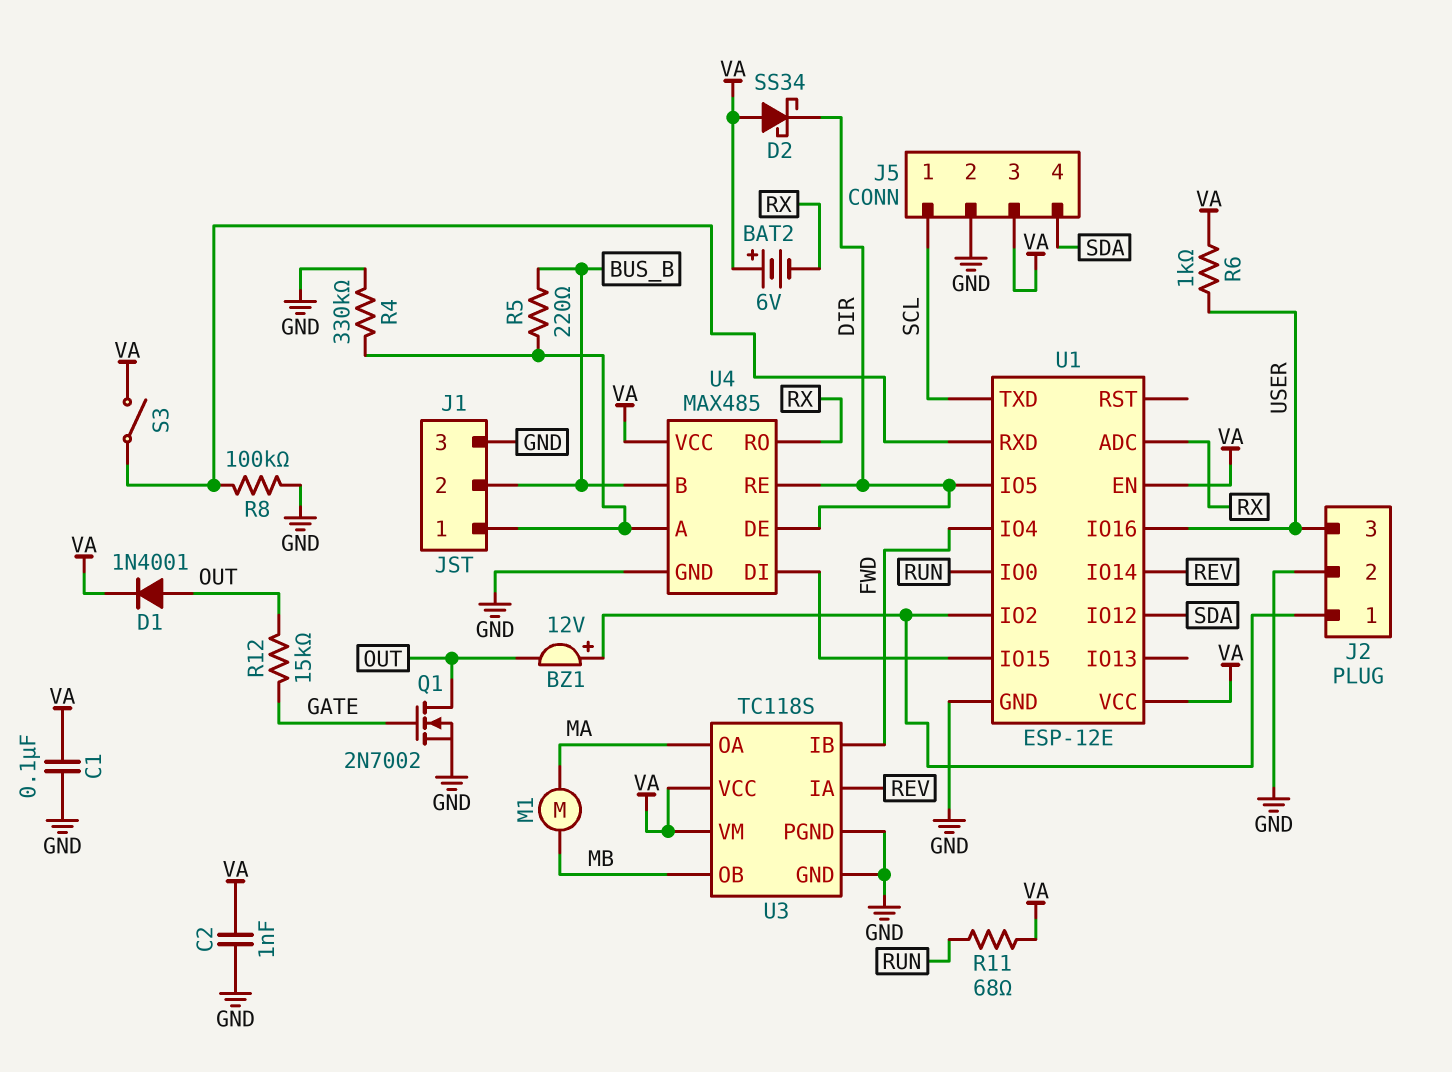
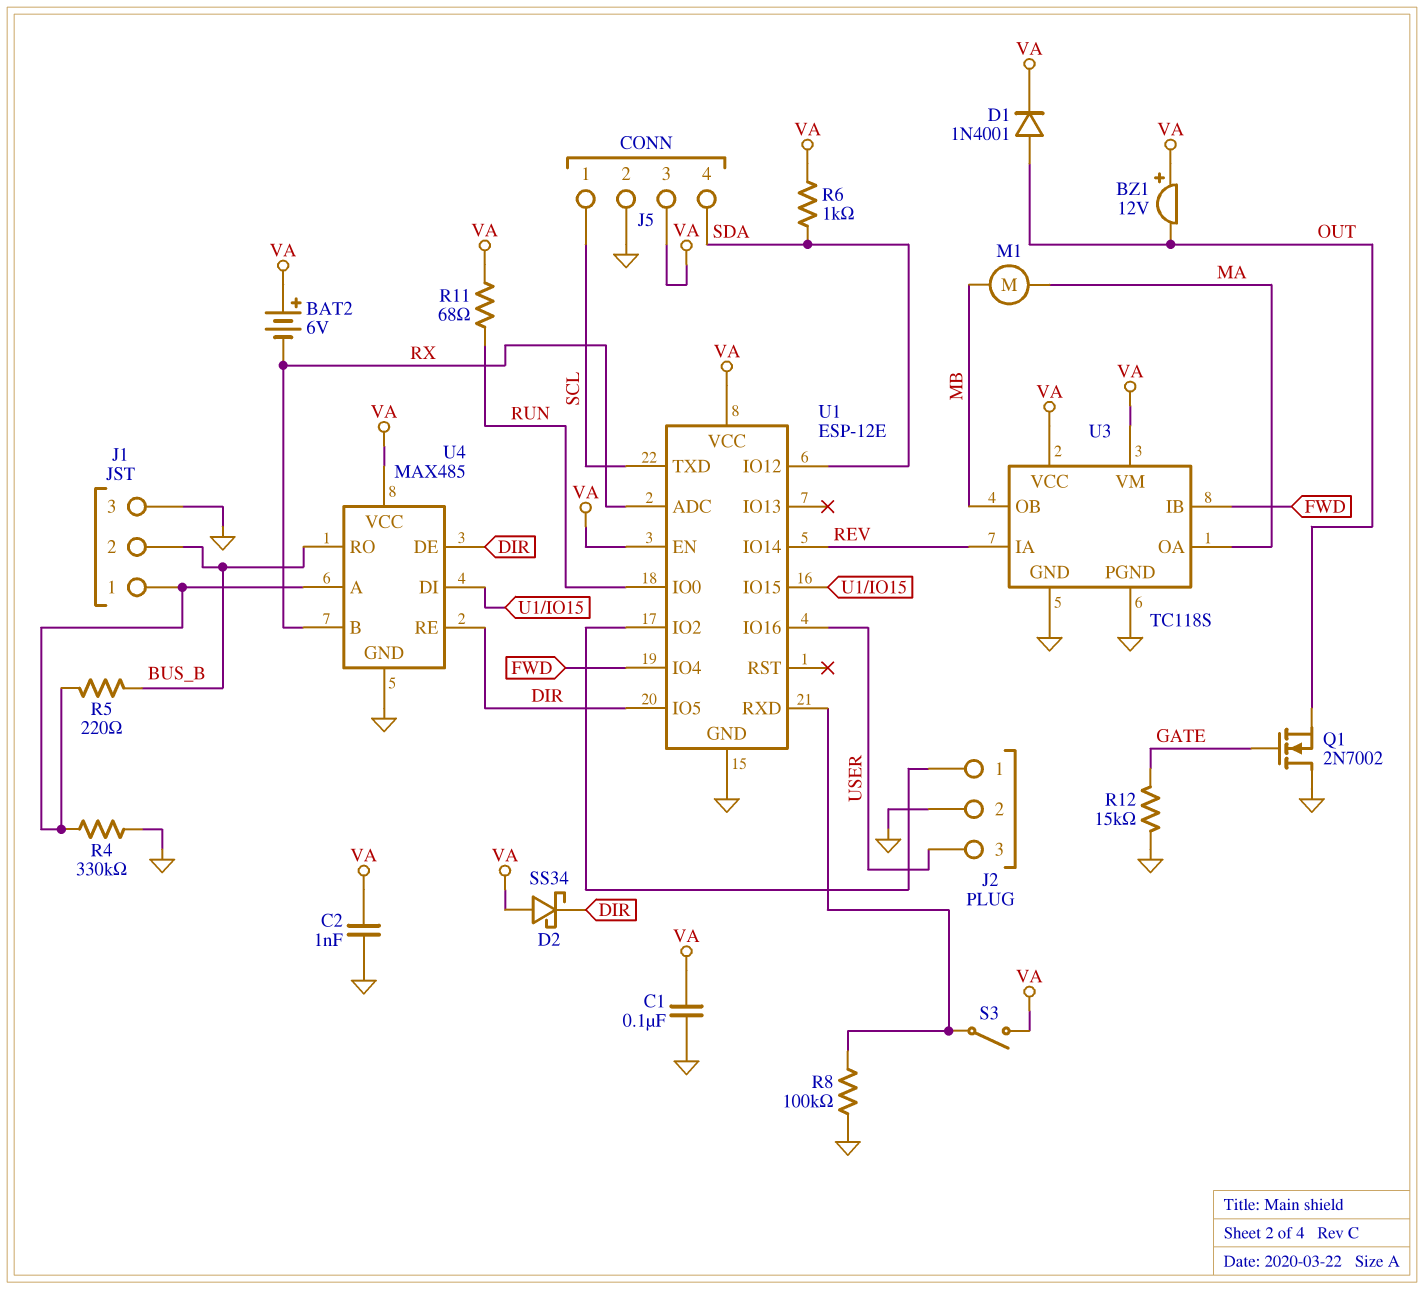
BZ1: buzzer 12V (plus J2/1, minus OUT) -> buzzer 12V (plus VA, minus OUT)
Q1: NMOS 2N7002 (G GATE, D OUT, S GND) -> NMOS 2N7002 (G GATE, D GND, S OUT)
R6: 1k (USER, VA) -> 1k (SDA, VA)
R12: 15k (GATE, OUT) -> 15k (GATE, GND)
U4 pin B: BUS_B -> RX
U4 pin RO: RX -> BUS_B

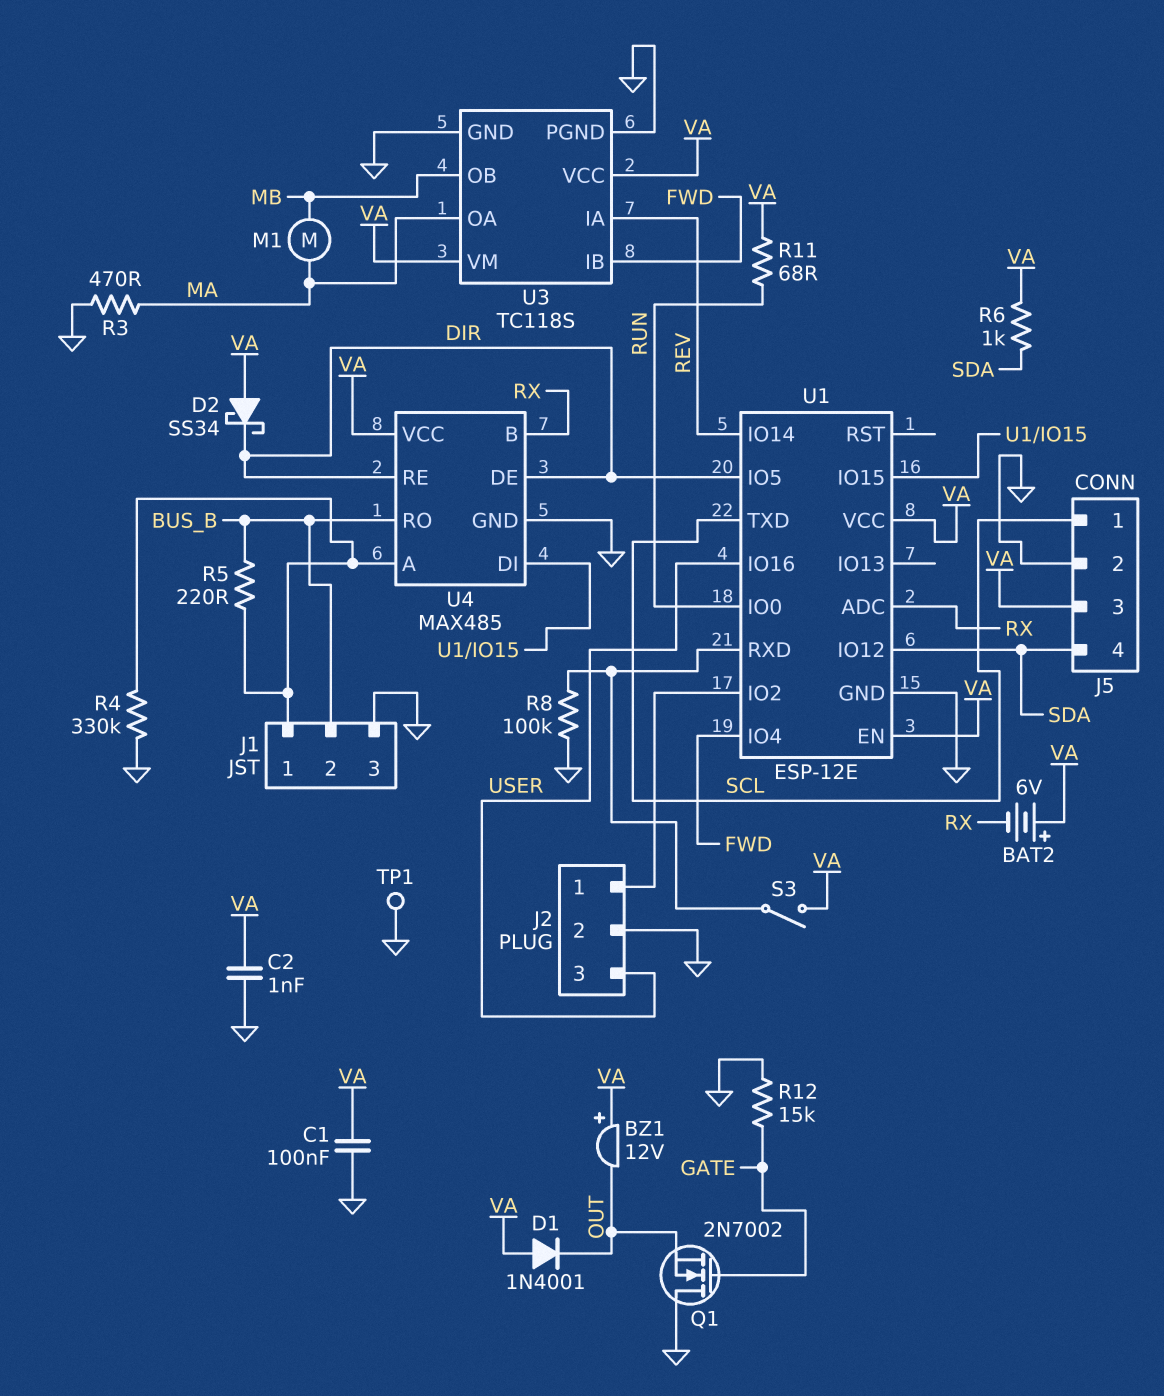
D1: diode 1N4001 (A OUT, K VA) -> diode 1N4001 (A VA, K OUT)
R3: none -> 470 (GND, MA)
TP1: none -> test point (GND)

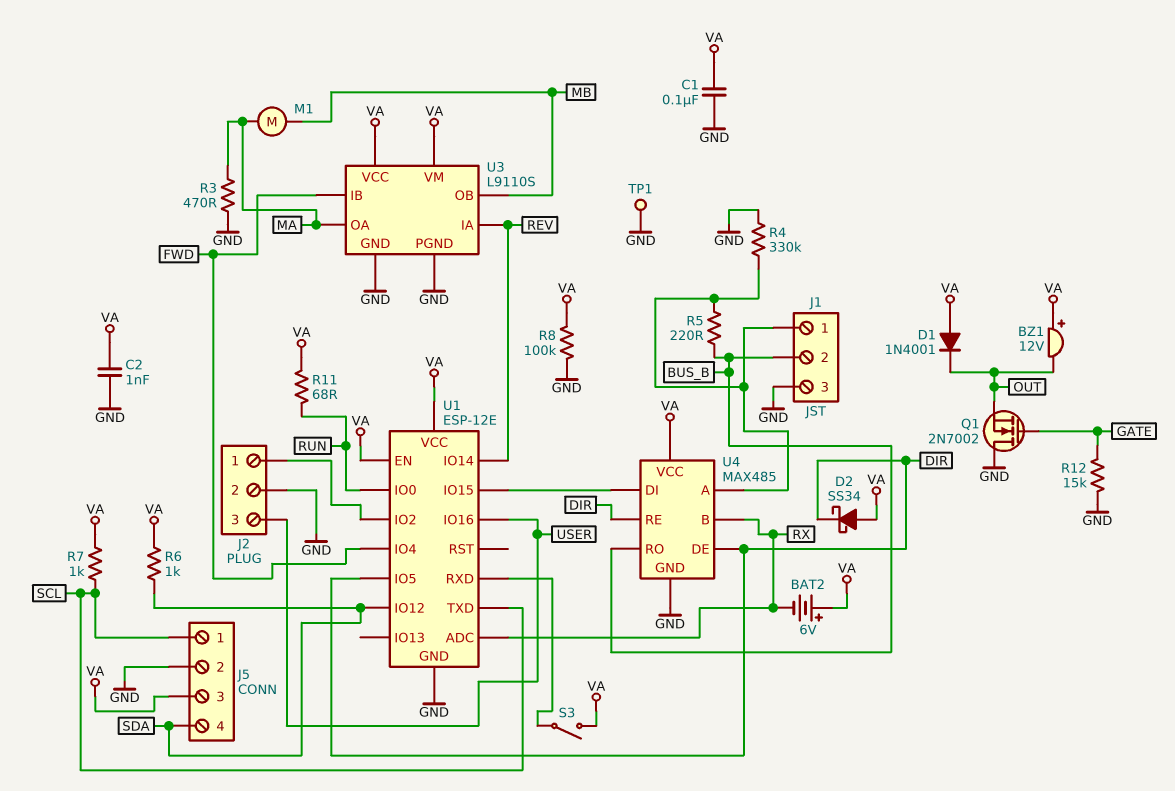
R7: none -> 1k (SCL, VA)
R8: 100k (GND, U1/RXD) -> 100k (GND, VA)
U3: TC118S -> L9110S

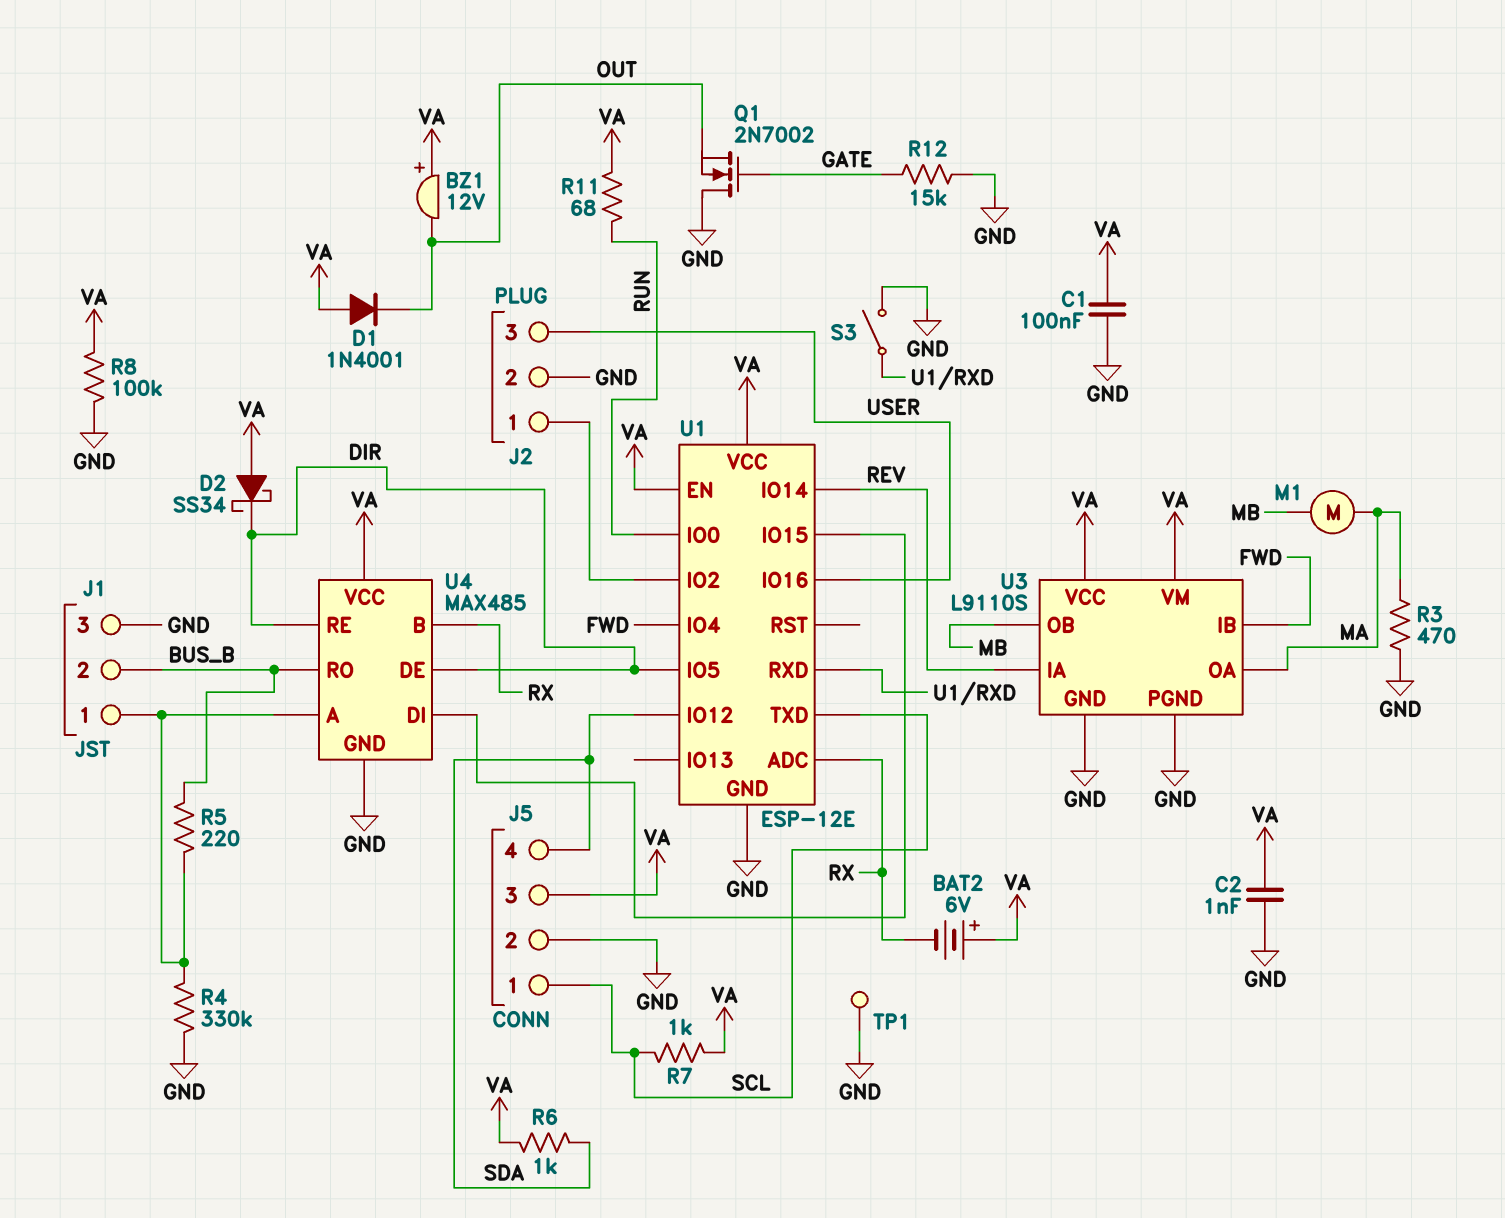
S3: switch (U1/RXD, VA) -> switch (GND, U1/RXD)

